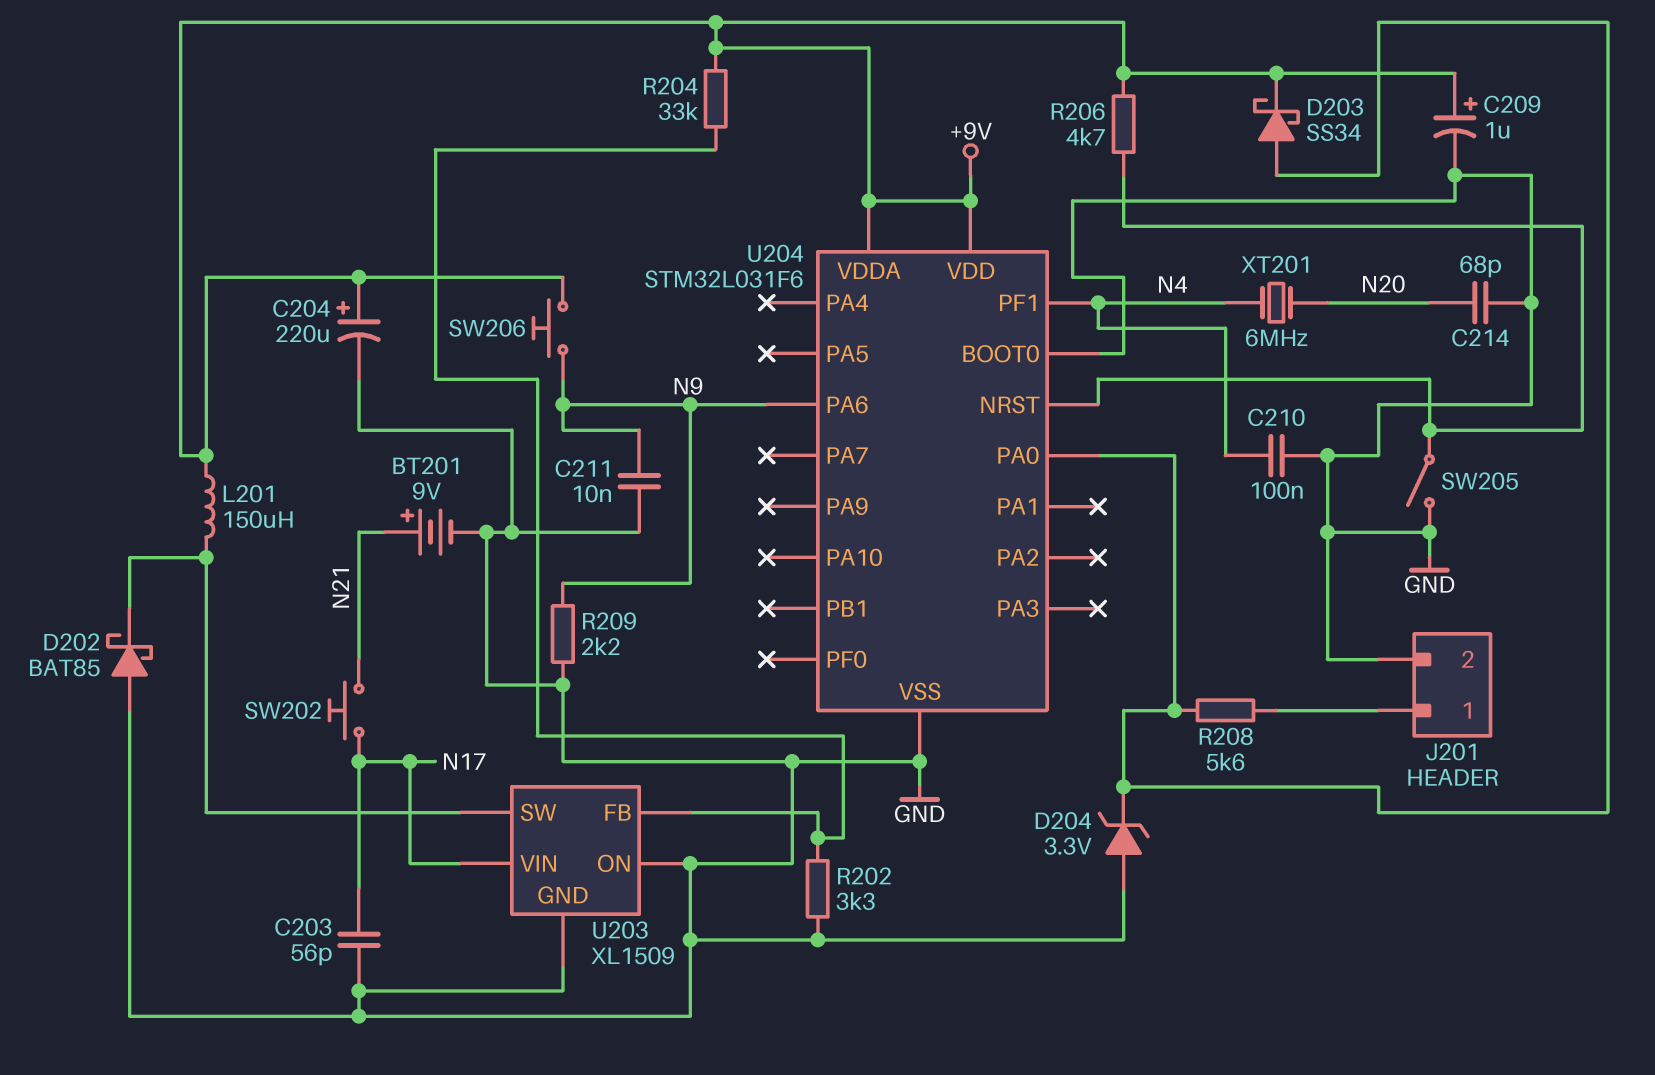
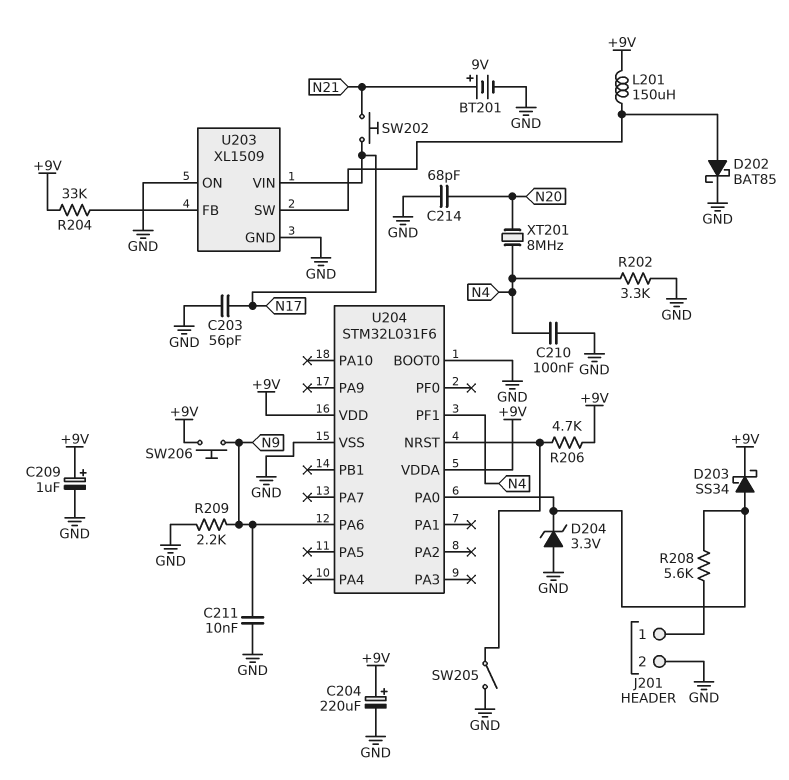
D202: schottky BAT85 (A GND, K U203/SW) -> schottky BAT85 (A U203/SW, K GND)
R202: 3.3k (GND, U203/FB) -> 3.3k (GND, N4)
XT201: 6MHz (N4, N20) -> 8MHz (N4, N20)

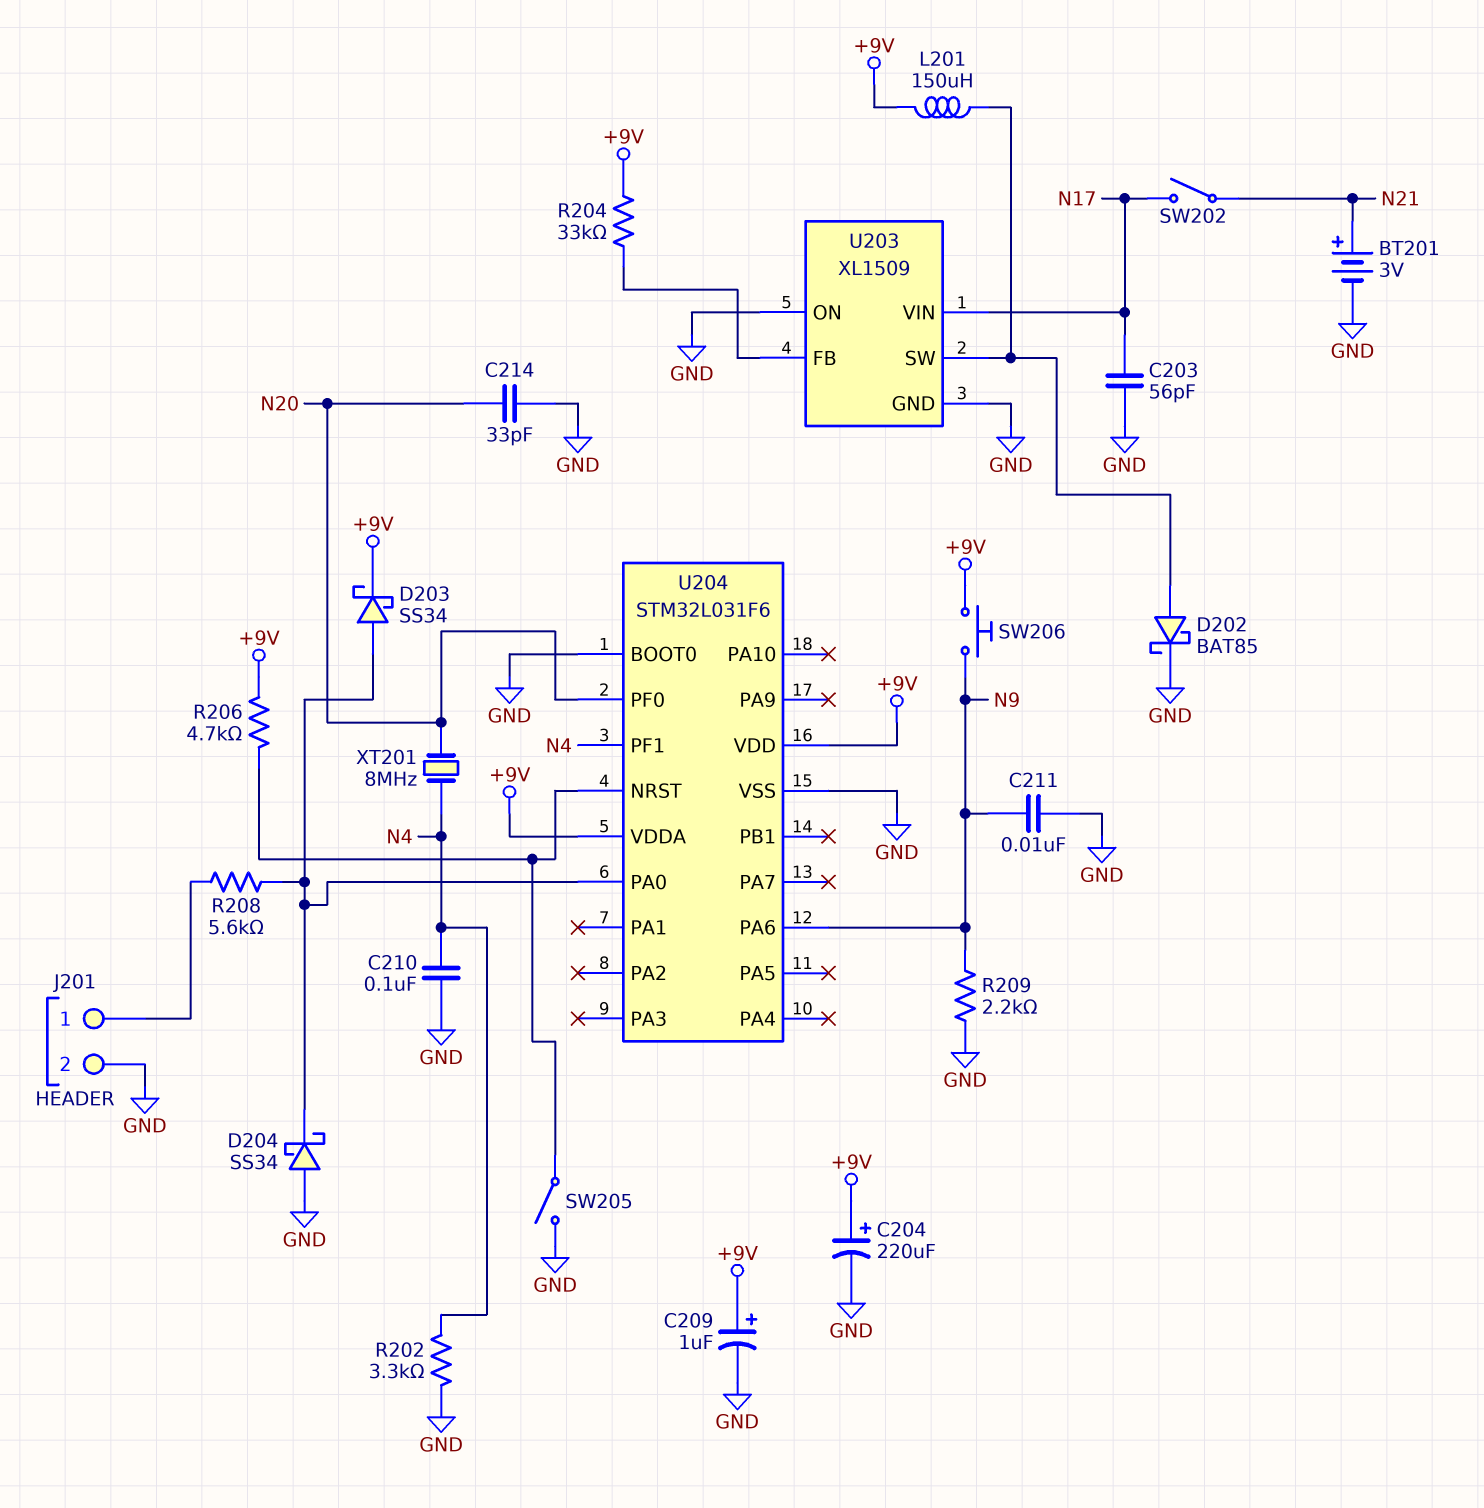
BT201: 9V (plus N21, minus GND) -> 3V (plus N21, minus GND)
C214: 68pF (GND, N20) -> 33pF (GND, N20)
D204: zener 3.3V (A GND, K U204/PA0) -> schottky SS34 (A GND, K U204/PA0)
SW202: button (N17, N21) -> switch (N17, N21)
U204 pin PF0: none -> N20

